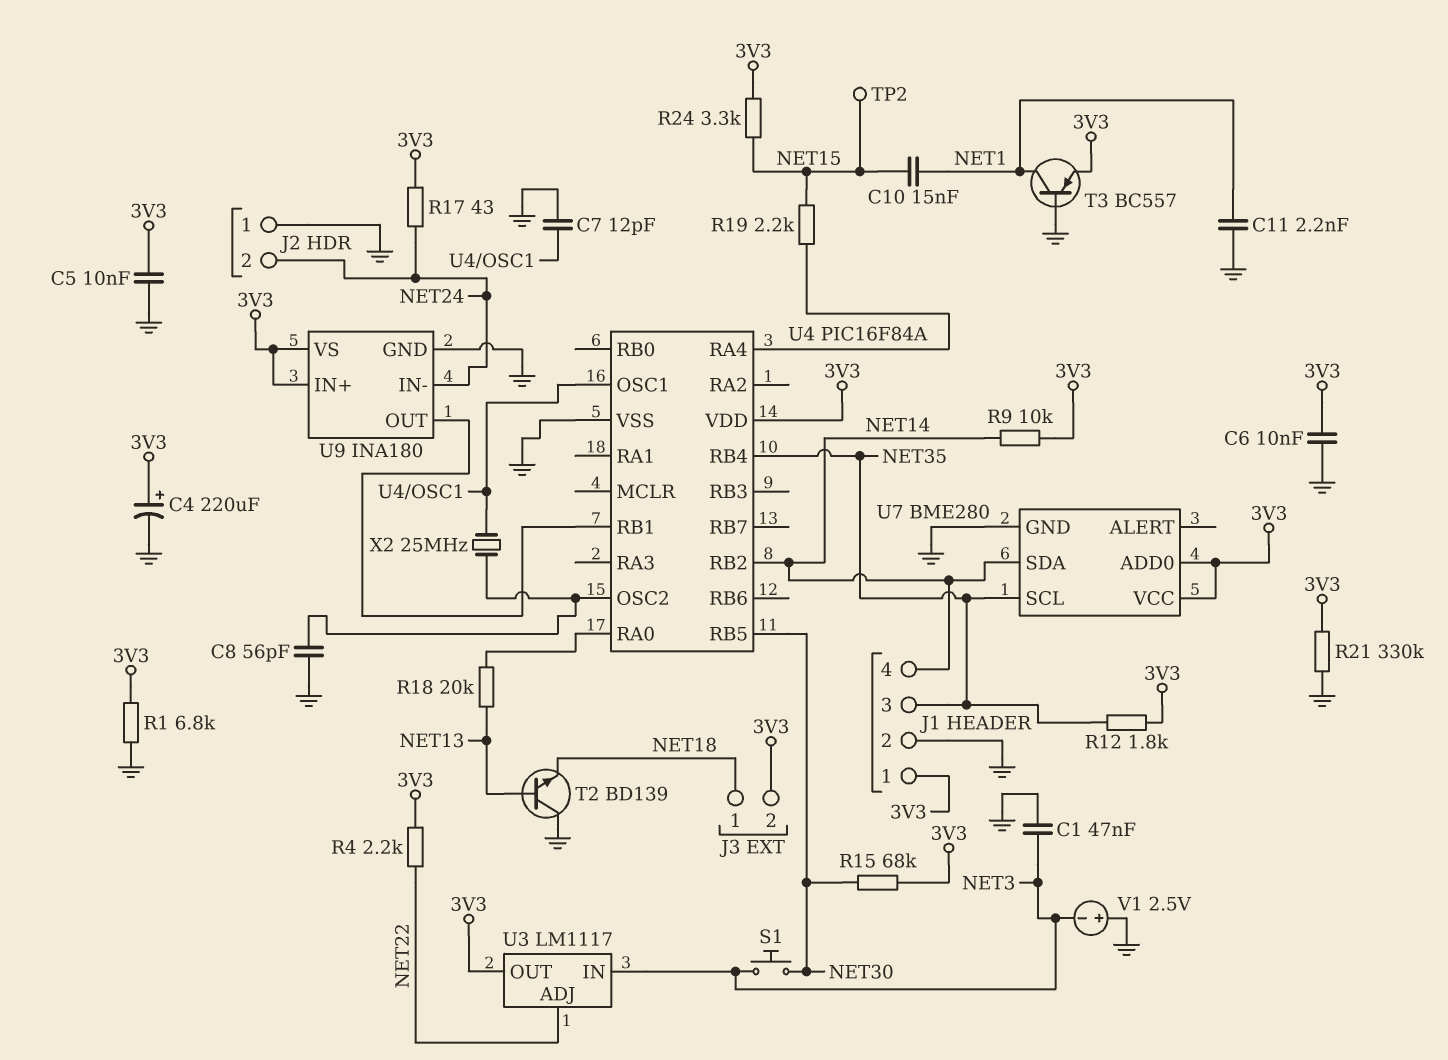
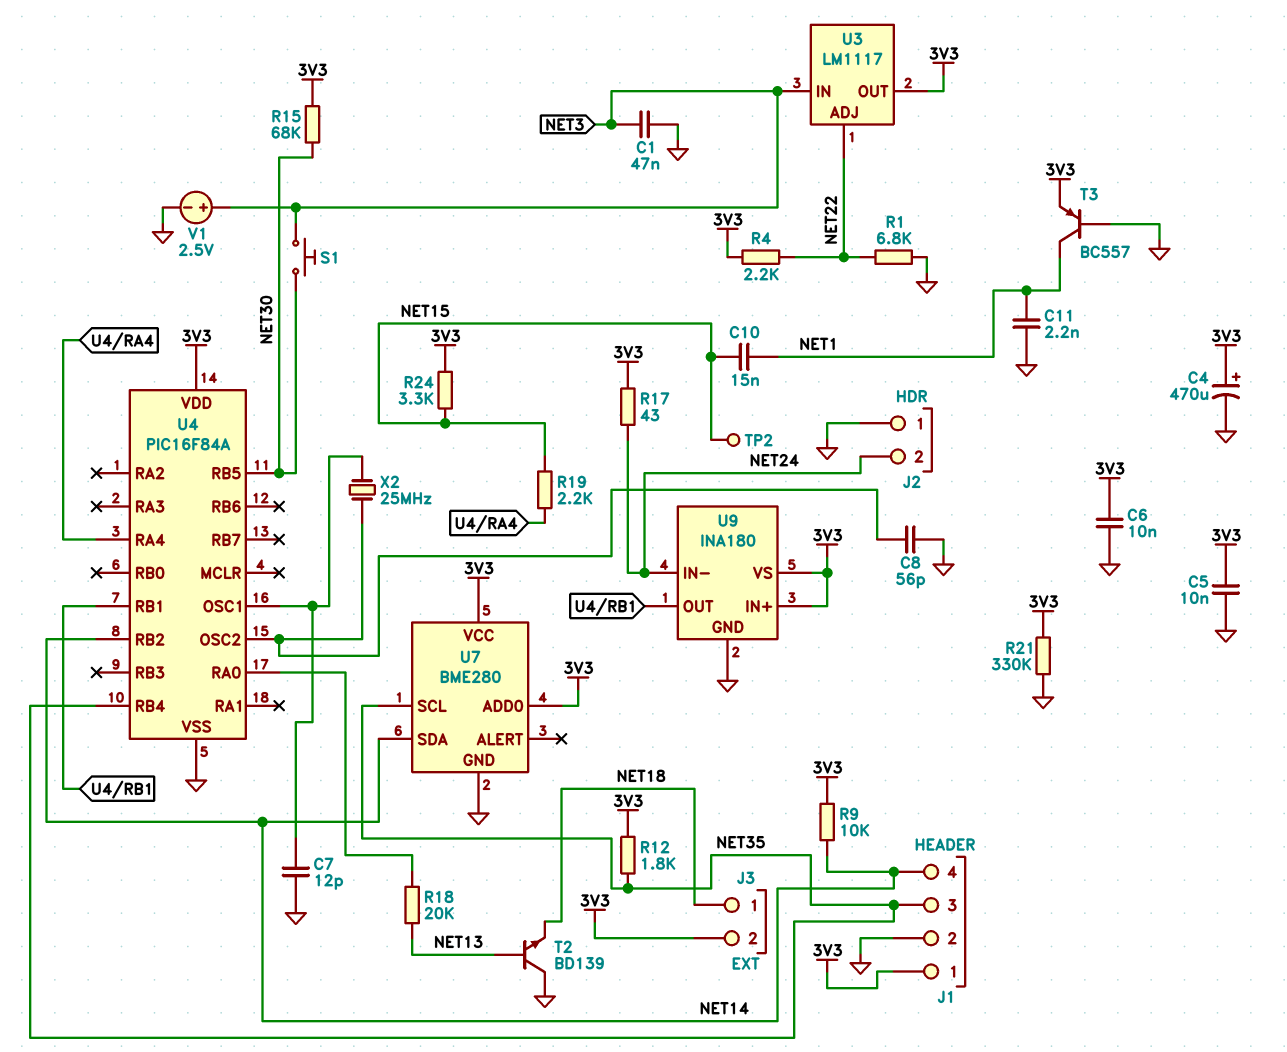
C4: 220uF (plus 3V3, minus GND) -> 470uF (plus 3V3, minus GND)
R1: 6.8k (3V3, GND) -> 6.8k (GND, NET22)
V1: 2.5V (plus GND, minus NET3) -> 2.5V (plus NET3, minus GND)

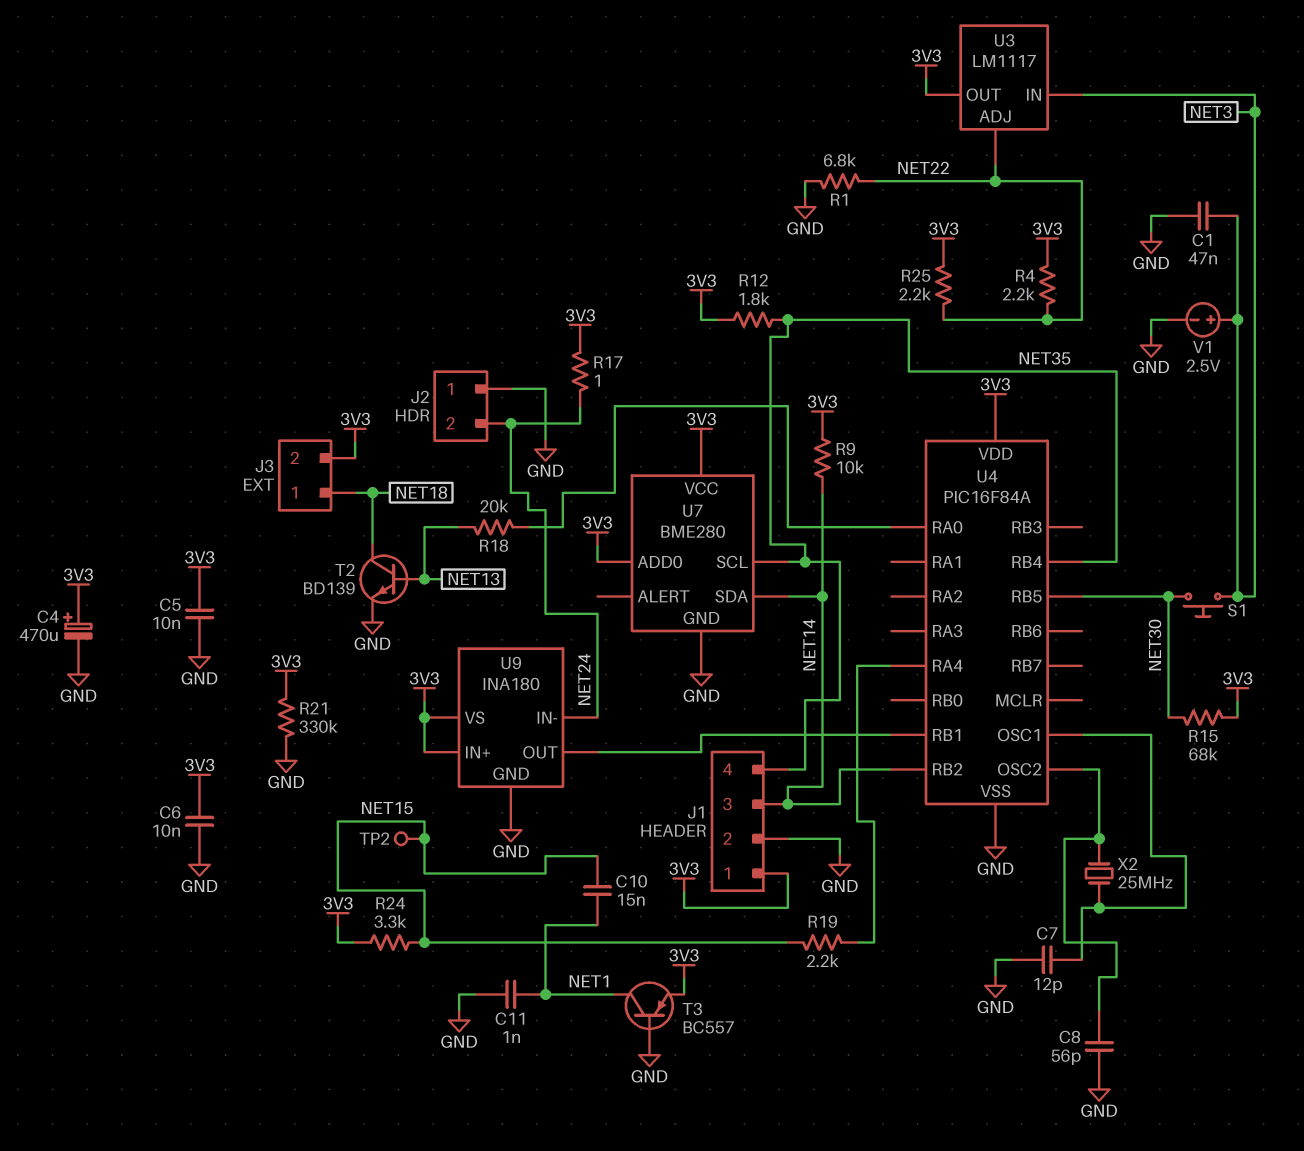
C11: 2.2nF (GND, NET1) -> 1nF (GND, NET1)
J1 pin 3: NET35 -> NET14
J1 pin 4: NET14 -> NET35
R17: 43 (3V3, NET24) -> 1 (3V3, NET24)
R25: none -> 2.2k (3V3, NET22)
T2: NPN BD139 (B NET13, C GND, E NET18) -> NPN BD139 (B NET13, C NET18, E GND)

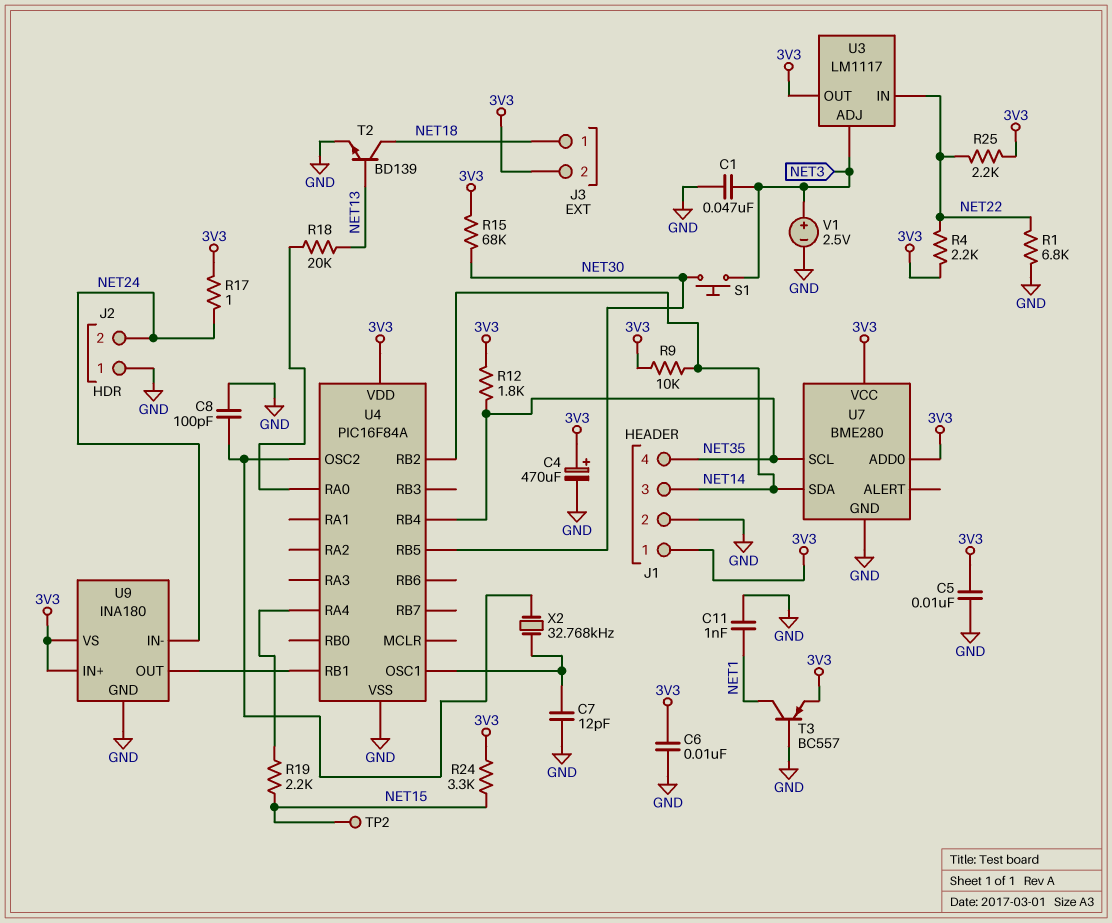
C8: 56pF (GND, U4/OSC2) -> 100pF (GND, U4/OSC2)
C10: 15nF (NET1, NET15) -> none
R21: 330k (3V3, GND) -> none
U3 pin ADJ: NET22 -> NET3
U3 pin IN: NET3 -> NET22
X2: 25MHz (U4/OSC1, U4/OSC2) -> 32.768kHz (U4/OSC1, U4/OSC2)

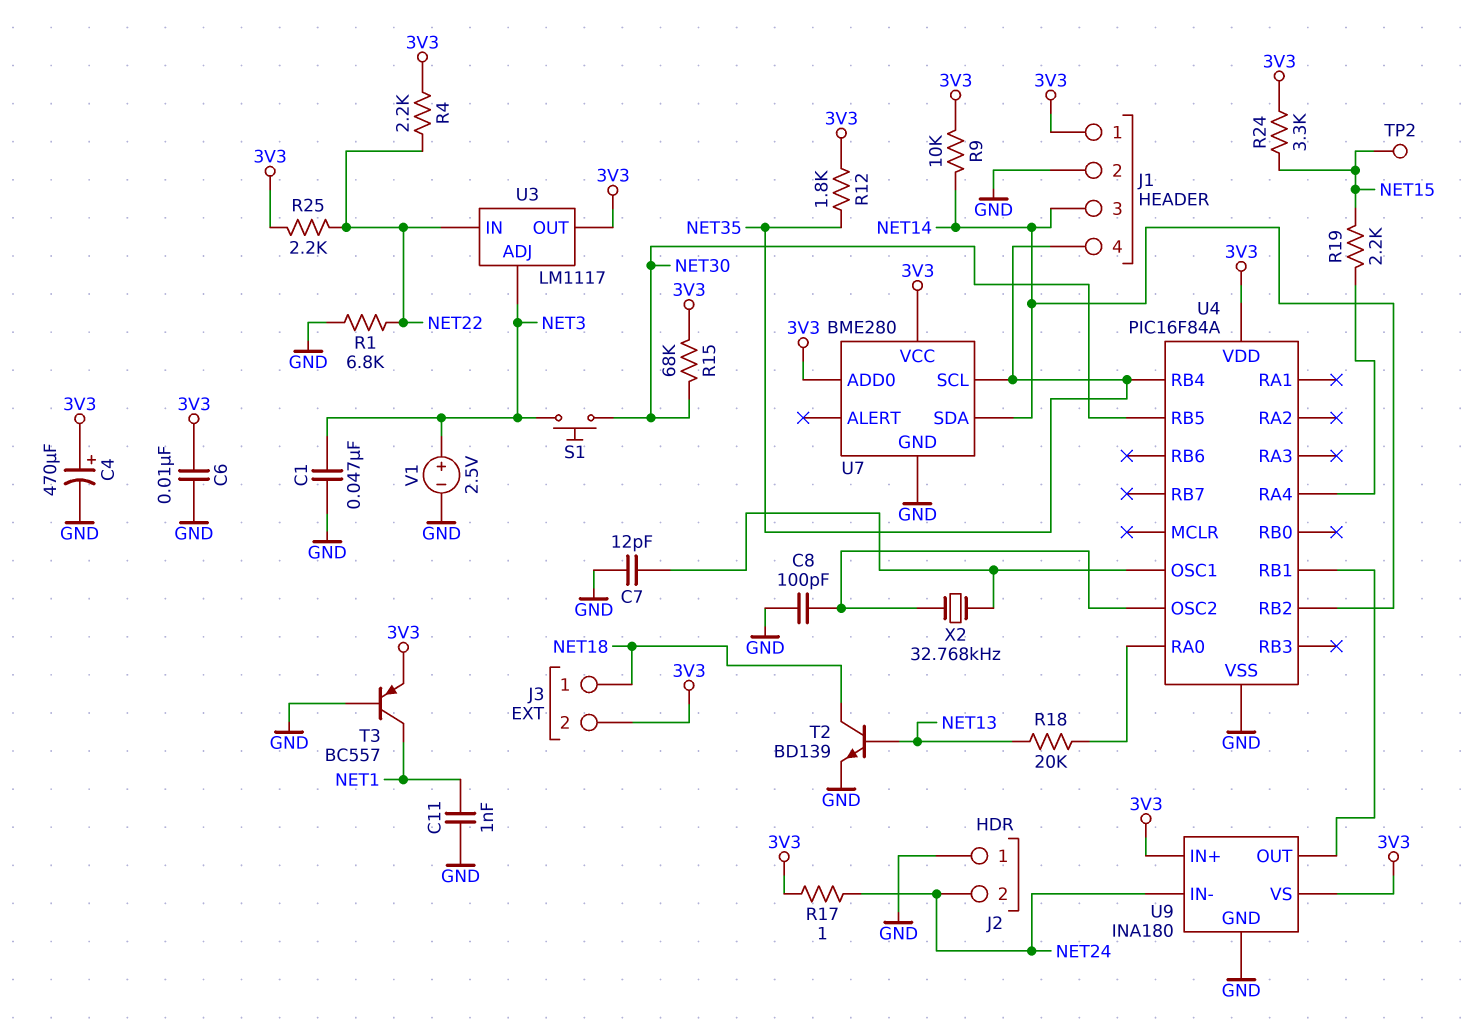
C5: 10nF (3V3, GND) -> none

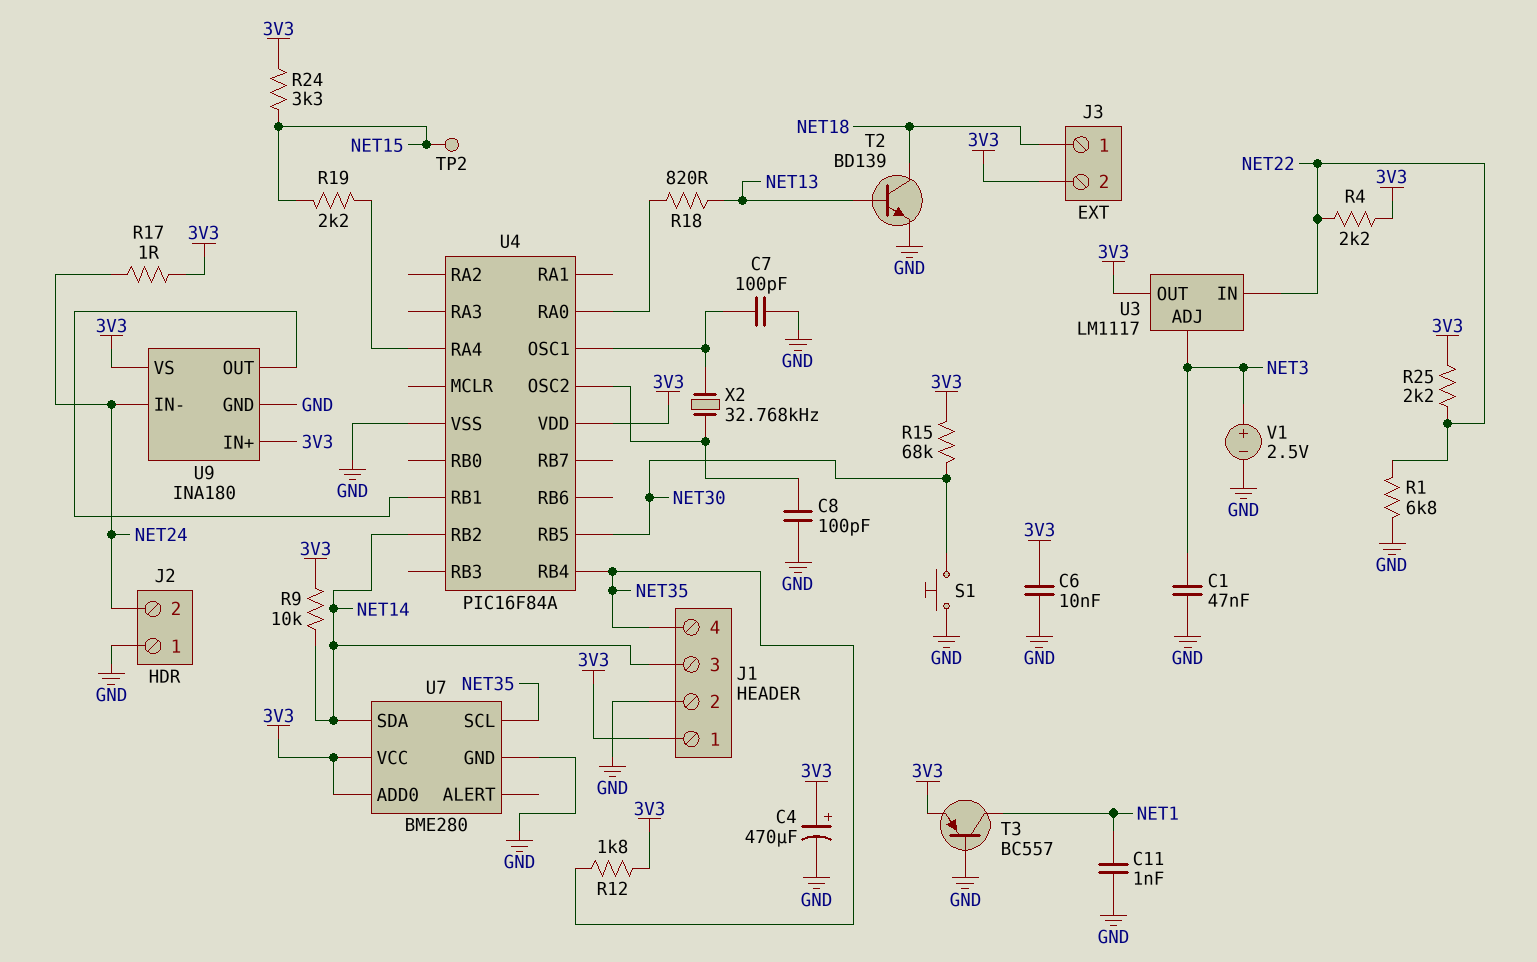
C7: 12pF (GND, U4/OSC1) -> 100pF (GND, U4/OSC1)
R18: 20k (NET13, U4/RA0) -> 820 (NET13, U4/RA0)
S1: button (NET3, NET30) -> button (GND, NET30)

